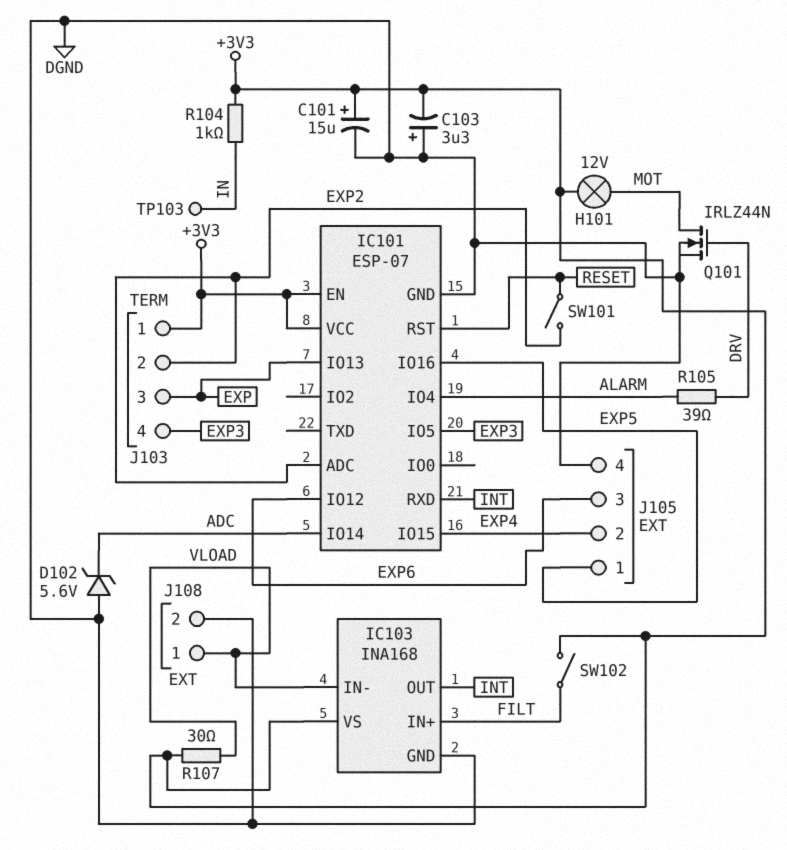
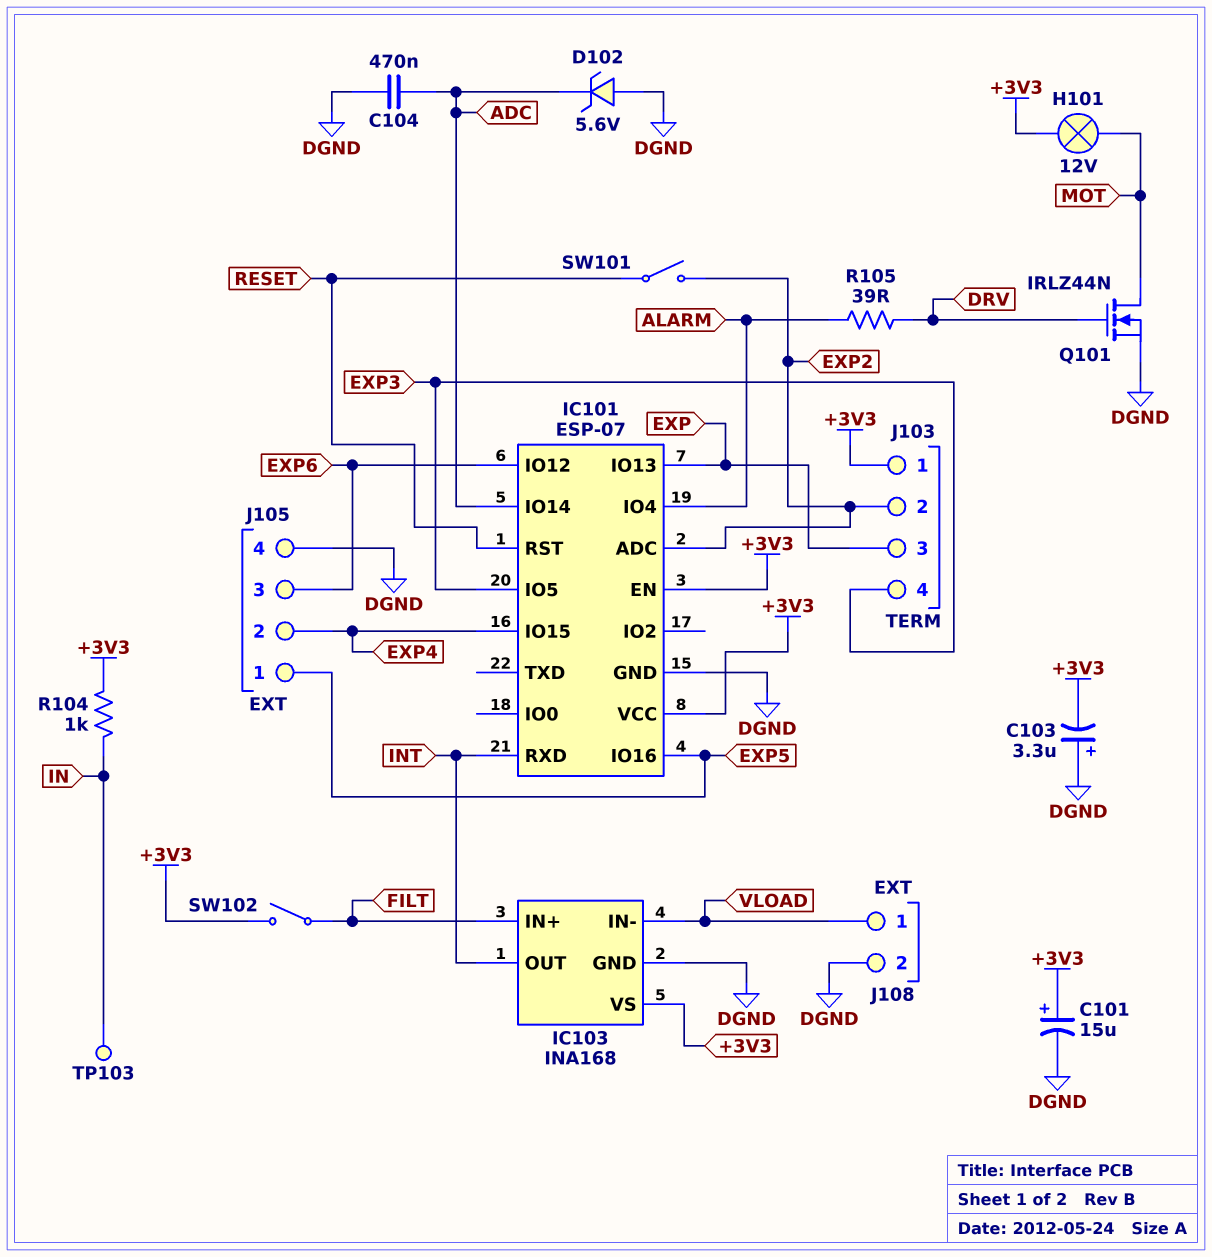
C104: none -> 470nF (ADC, DGND)
R107: 30 (+3V3, VLOAD) -> none

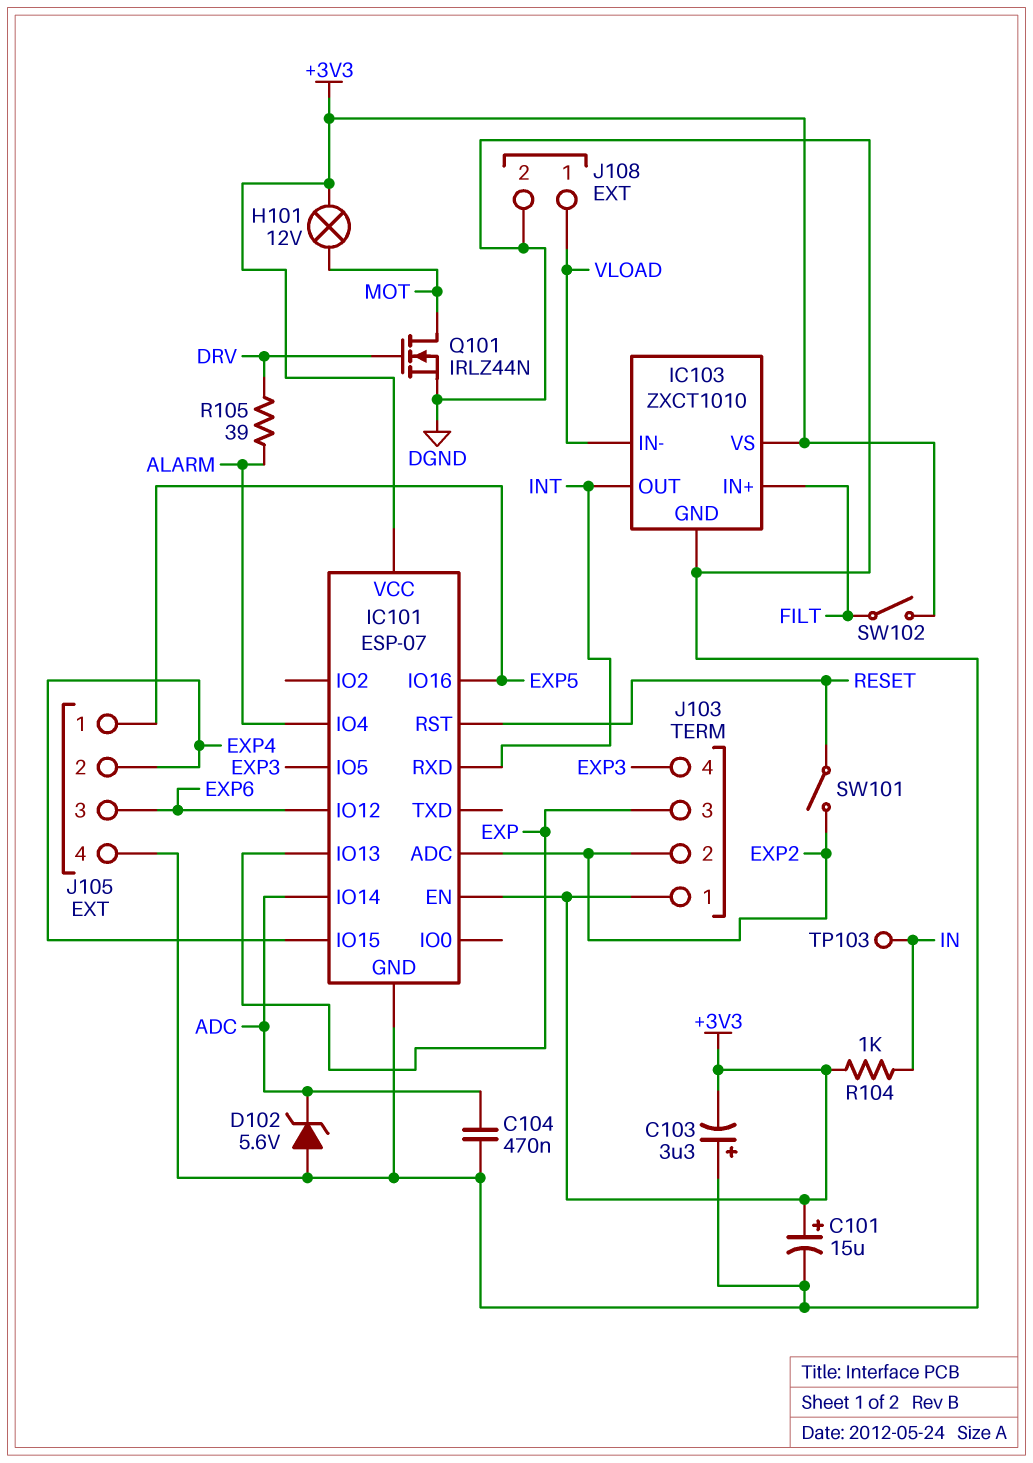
IC103: INA168 -> ZXCT1010

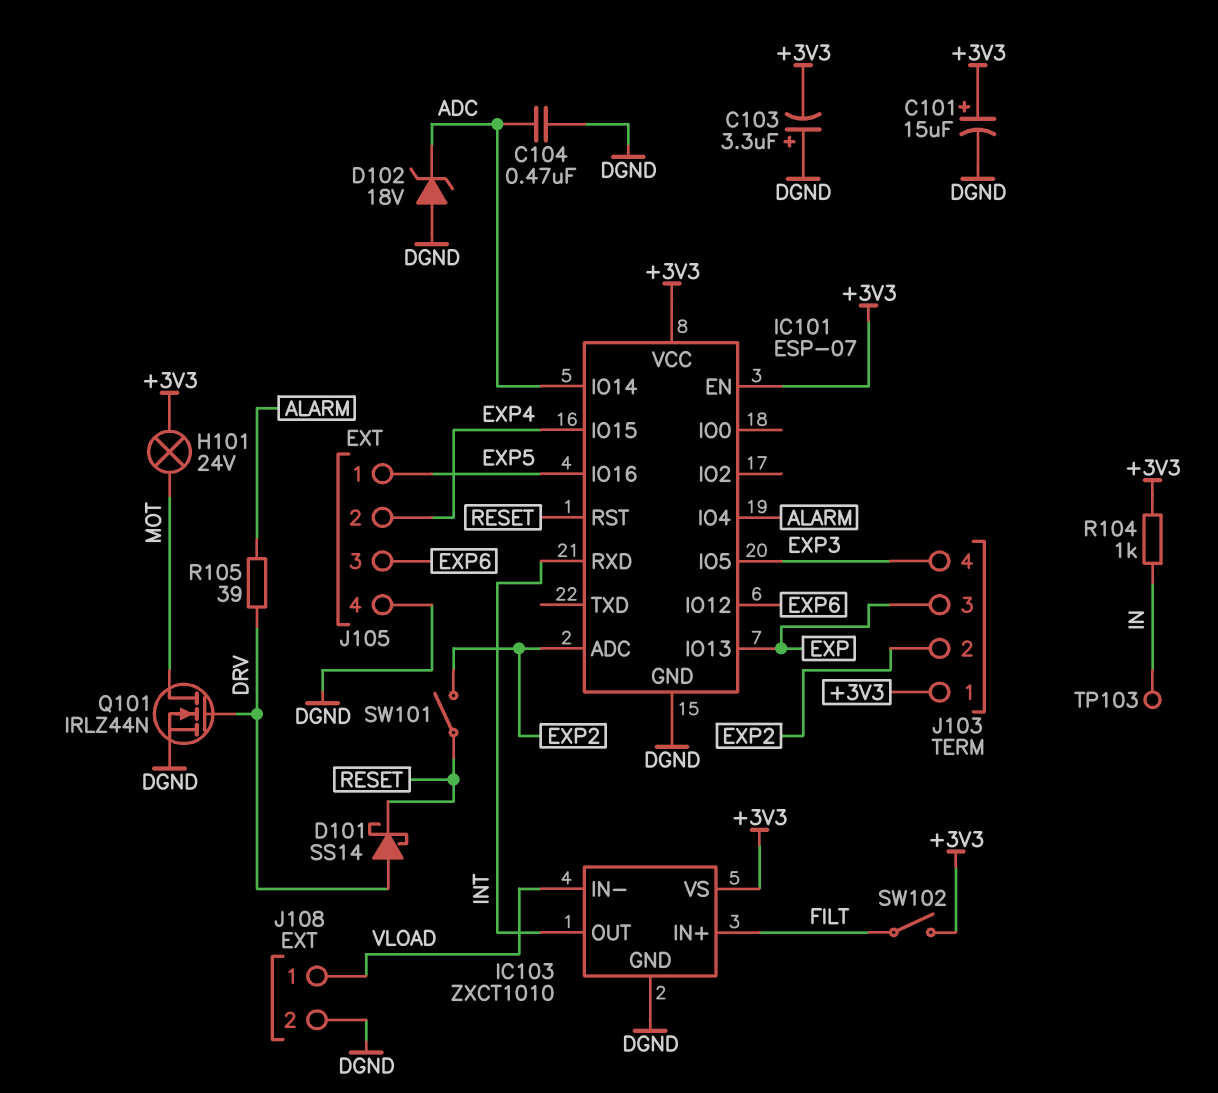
D101: none -> schottky SS14 (A DRV, K RESET)
D102: zener 5.6V (A DGND, K ADC) -> zener 18V (A DGND, K ADC)
H101: lamp 12V (+3V3, MOT) -> lamp 24V (+3V3, MOT)

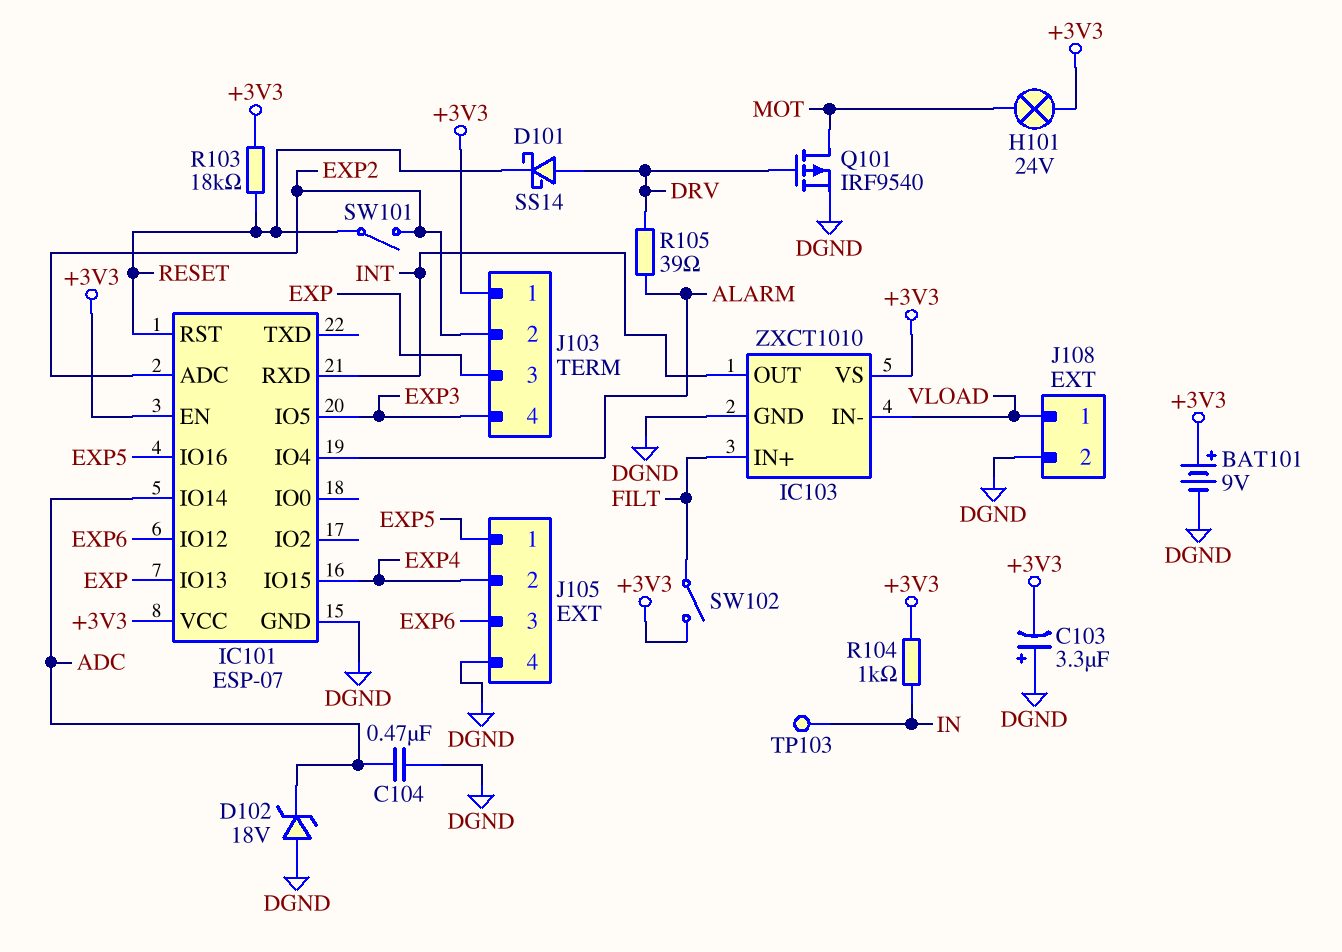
BAT101: none -> 9V (plus +3V3, minus DGND)
C101: 15uF (plus +3V3, minus DGND) -> none
Q101: NMOS IRLZ44N (G DRV, D MOT, S DGND) -> PMOS IRF9540 (G DRV, D MOT, S DGND)
R103: none -> 18k (+3V3, RESET)

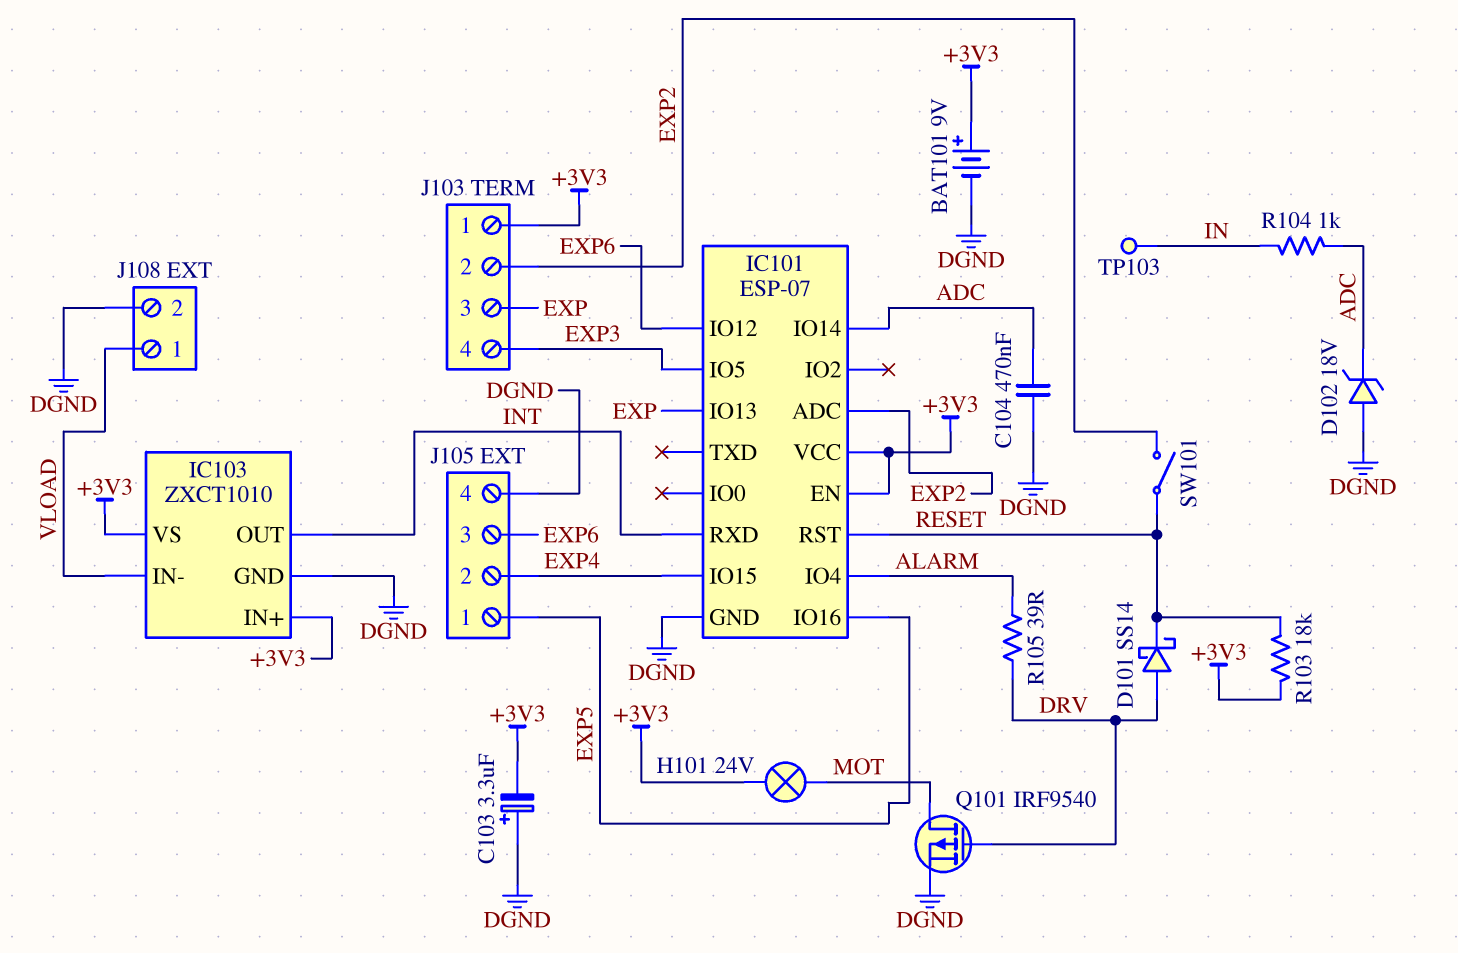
IC103 pin IN+: FILT -> +3V3
R104: 1k (+3V3, IN) -> 1k (ADC, IN)
SW102: switch (+3V3, FILT) -> none

